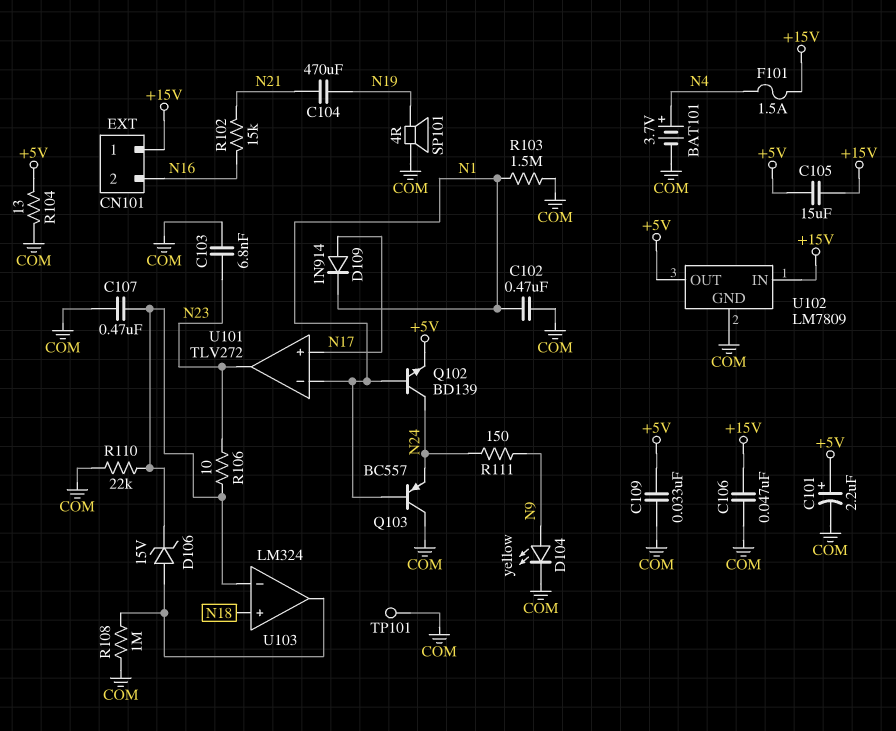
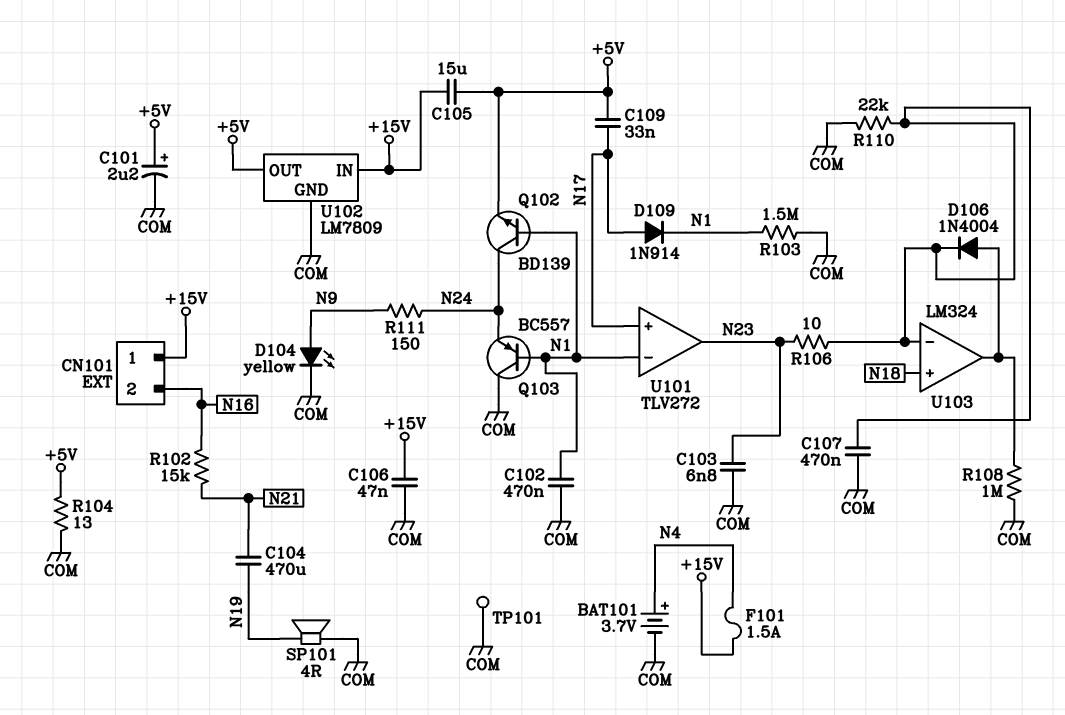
C109: 33nF (+5V, COM) -> 33nF (+5V, N17)
D106: zener 15V (A U103/out, K U103/in-) -> diode 1N4004 (A U103/out, K U103/in-)

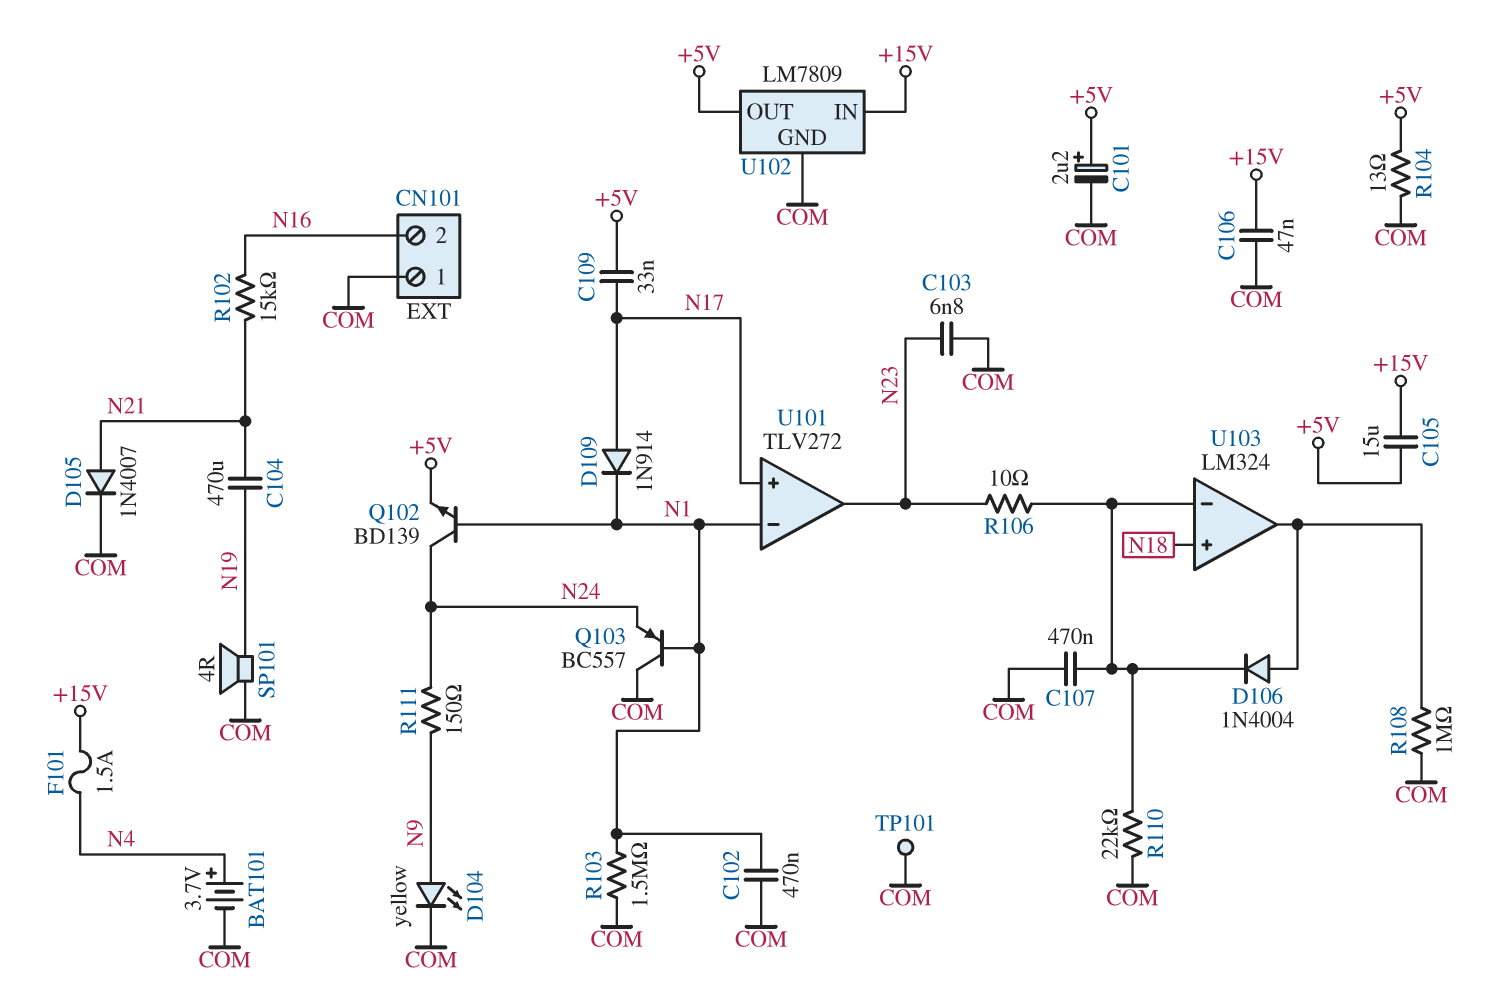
CN101 pin 1: +15V -> COM
D105: none -> diode 1N4007 (A N21, K COM)

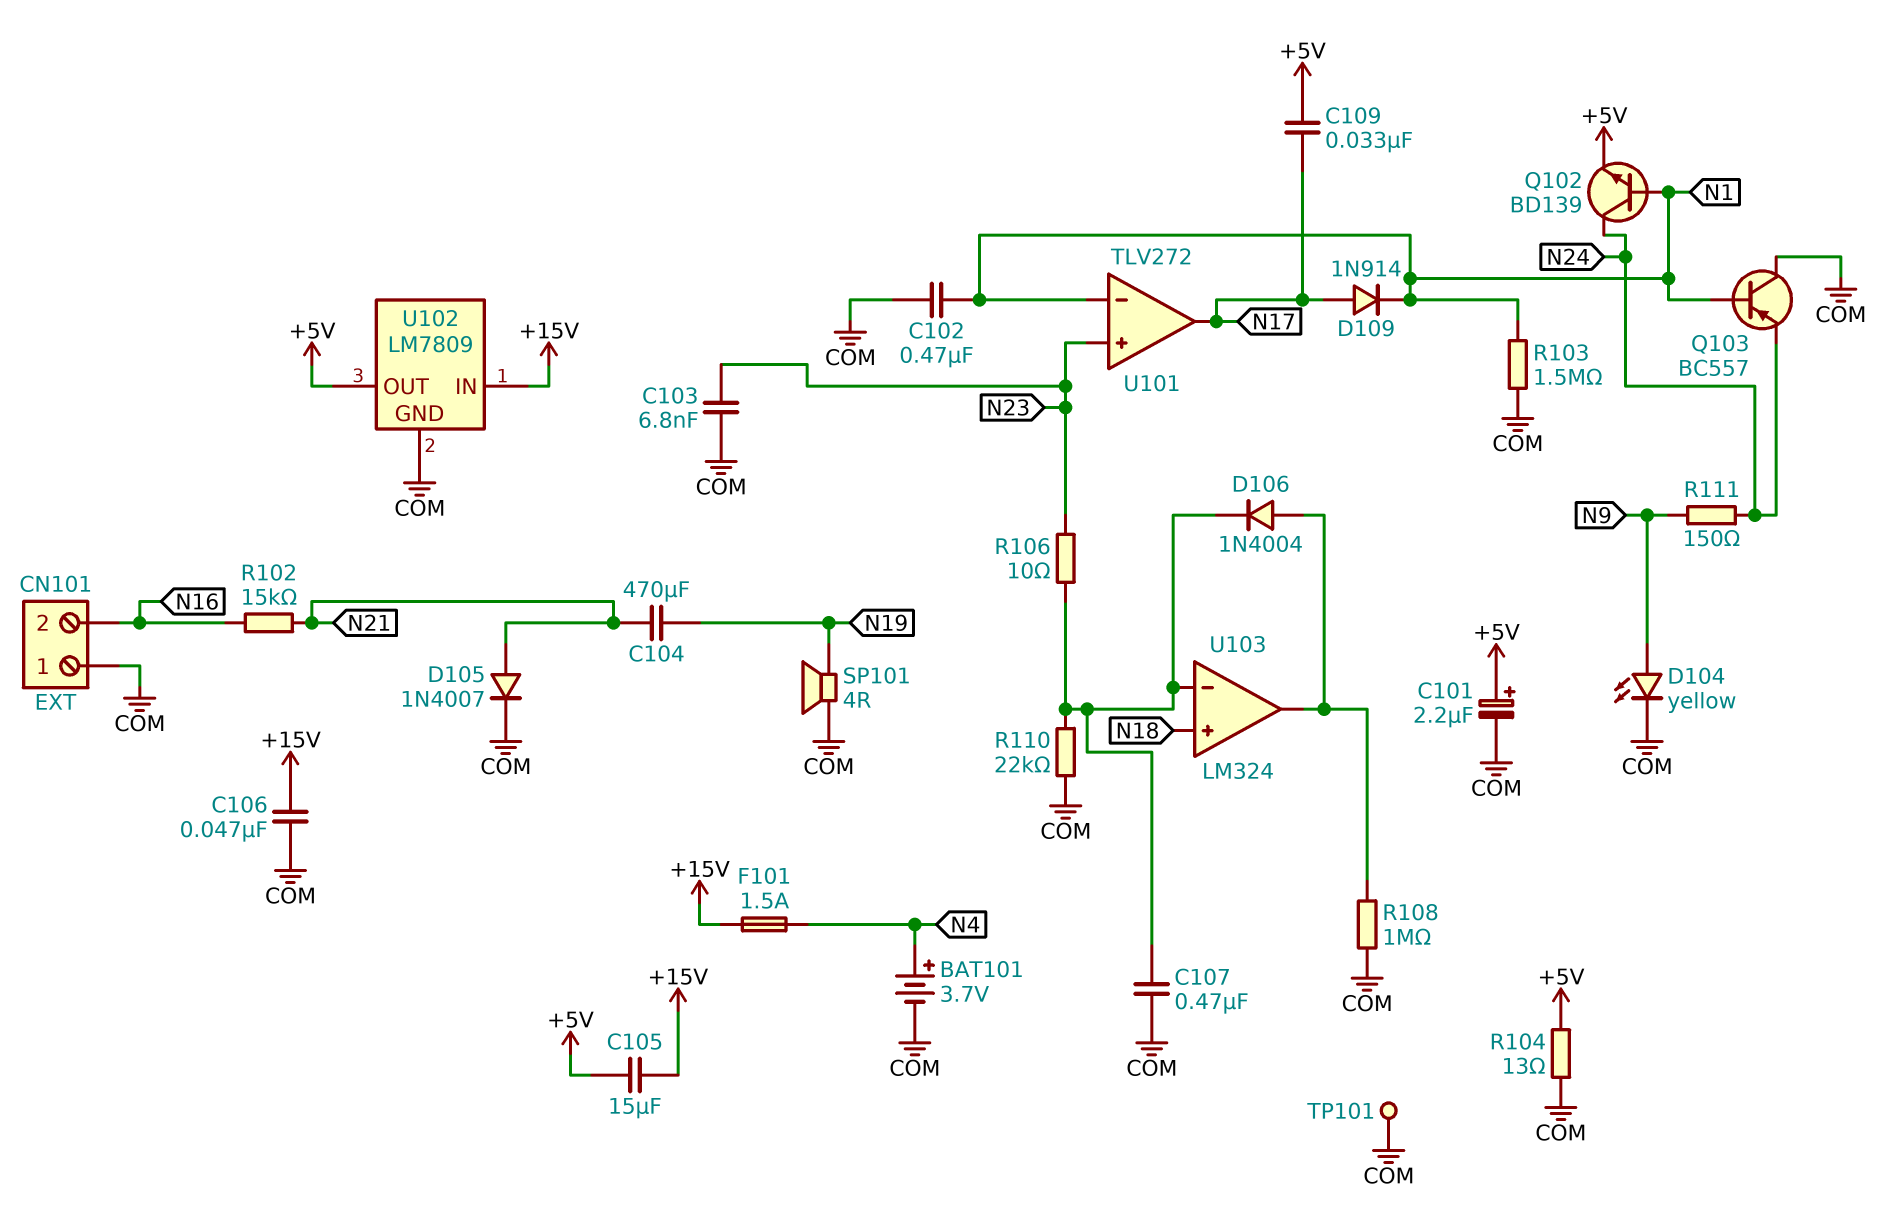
U101 pin in+: N17 -> N23
U101 pin out: N23 -> N17

